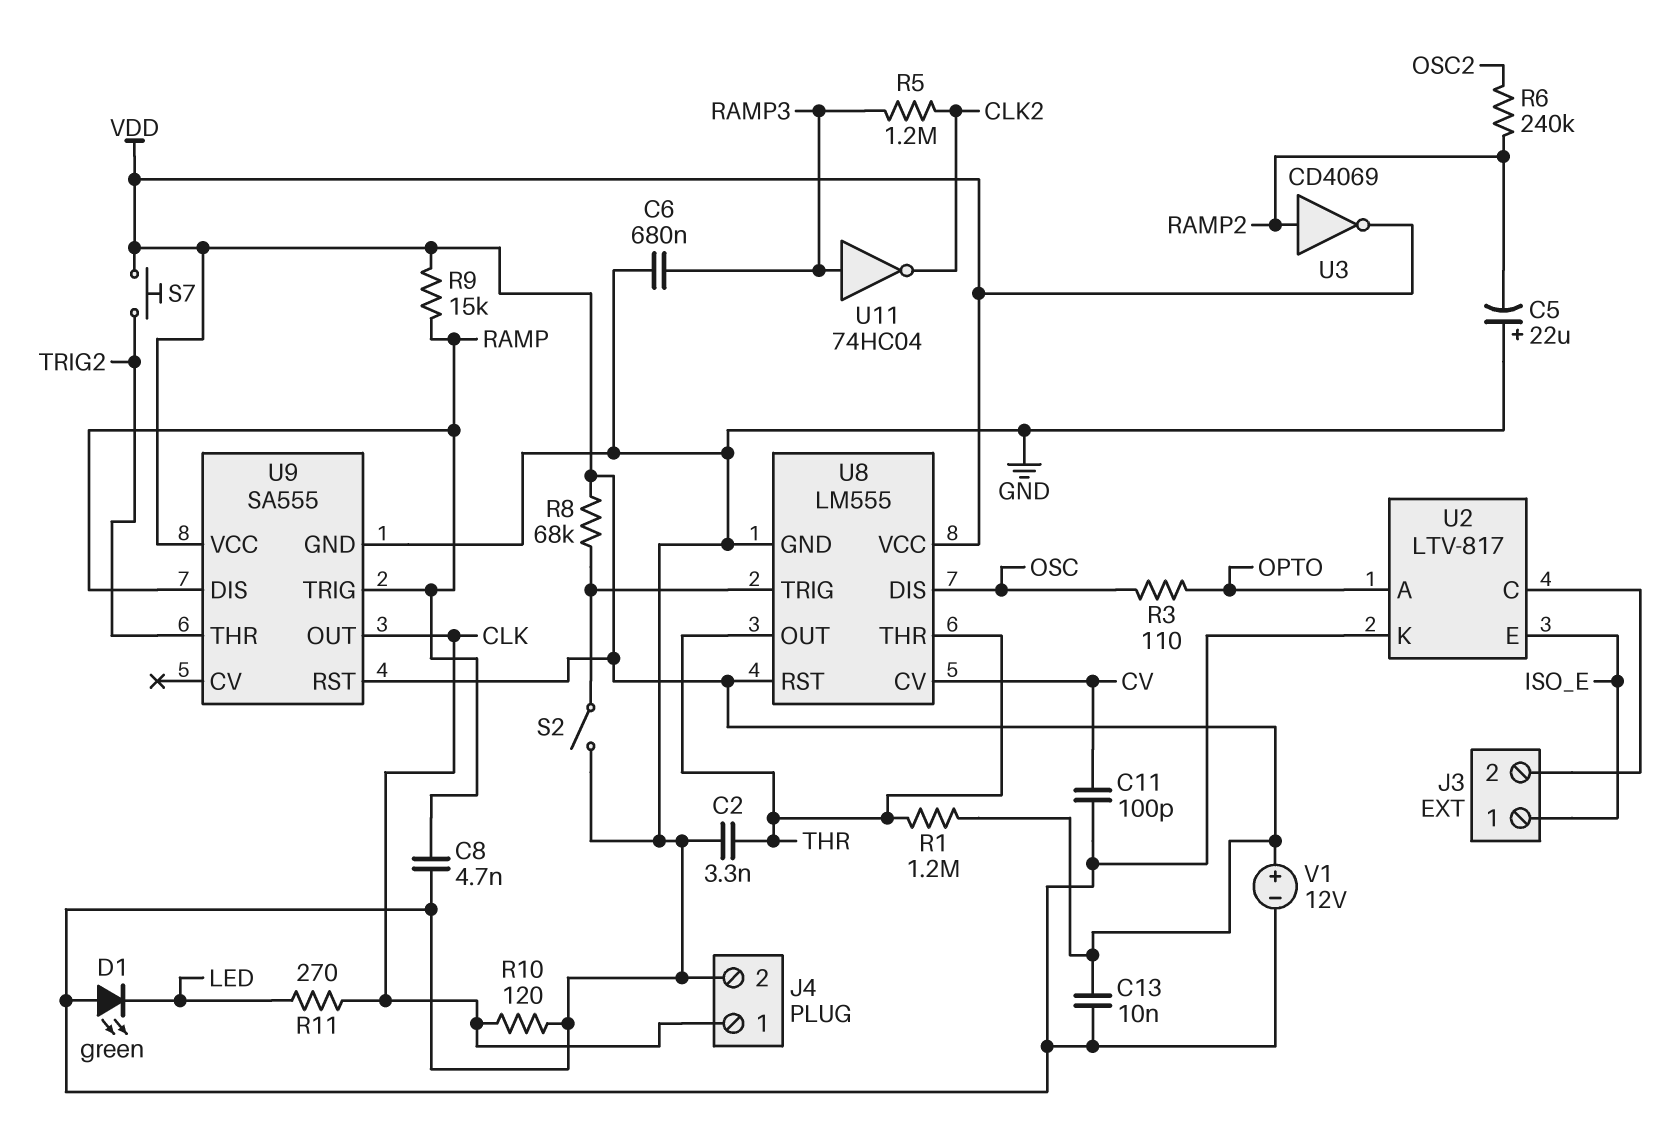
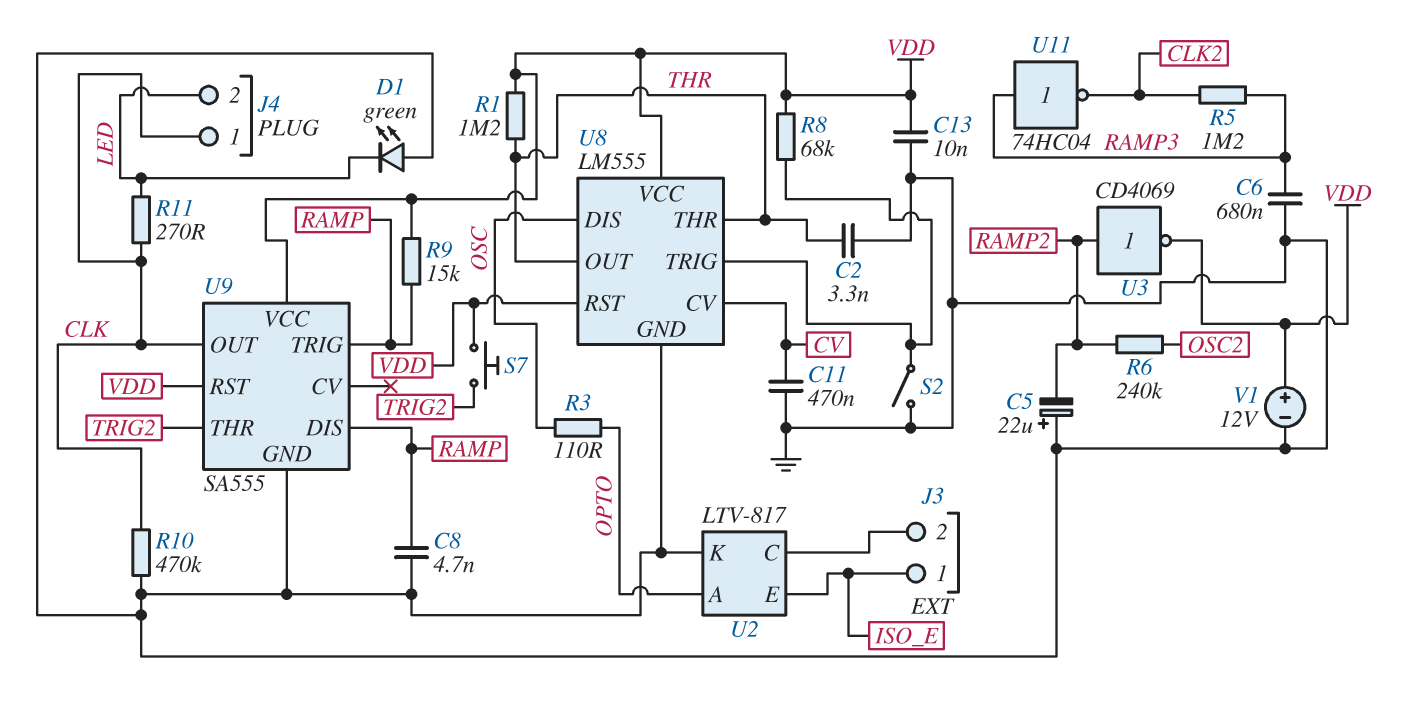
C11: 100pF (CV, GND) -> 470nF (CV, GND)
J4 pin 2: GND -> LED
R10: 120 (CLK, GND) -> 470k (CLK, GND)

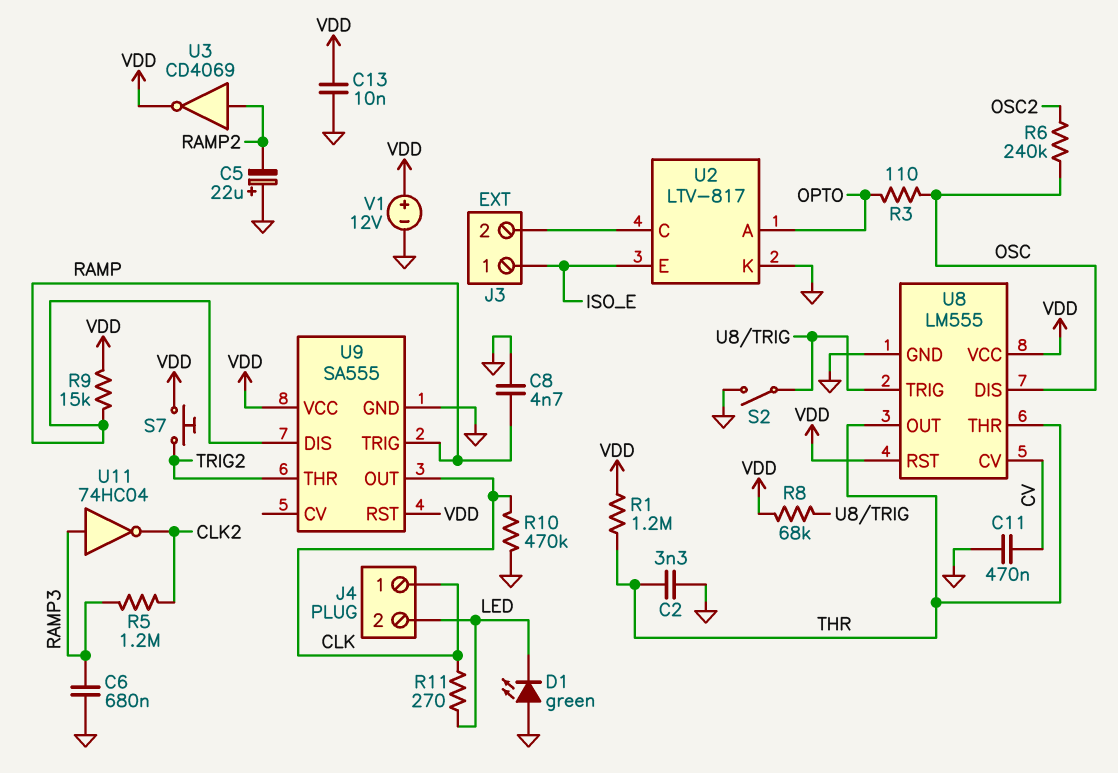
R6: 240k (OSC2, RAMP2) -> 240k (OSC, OSC2)

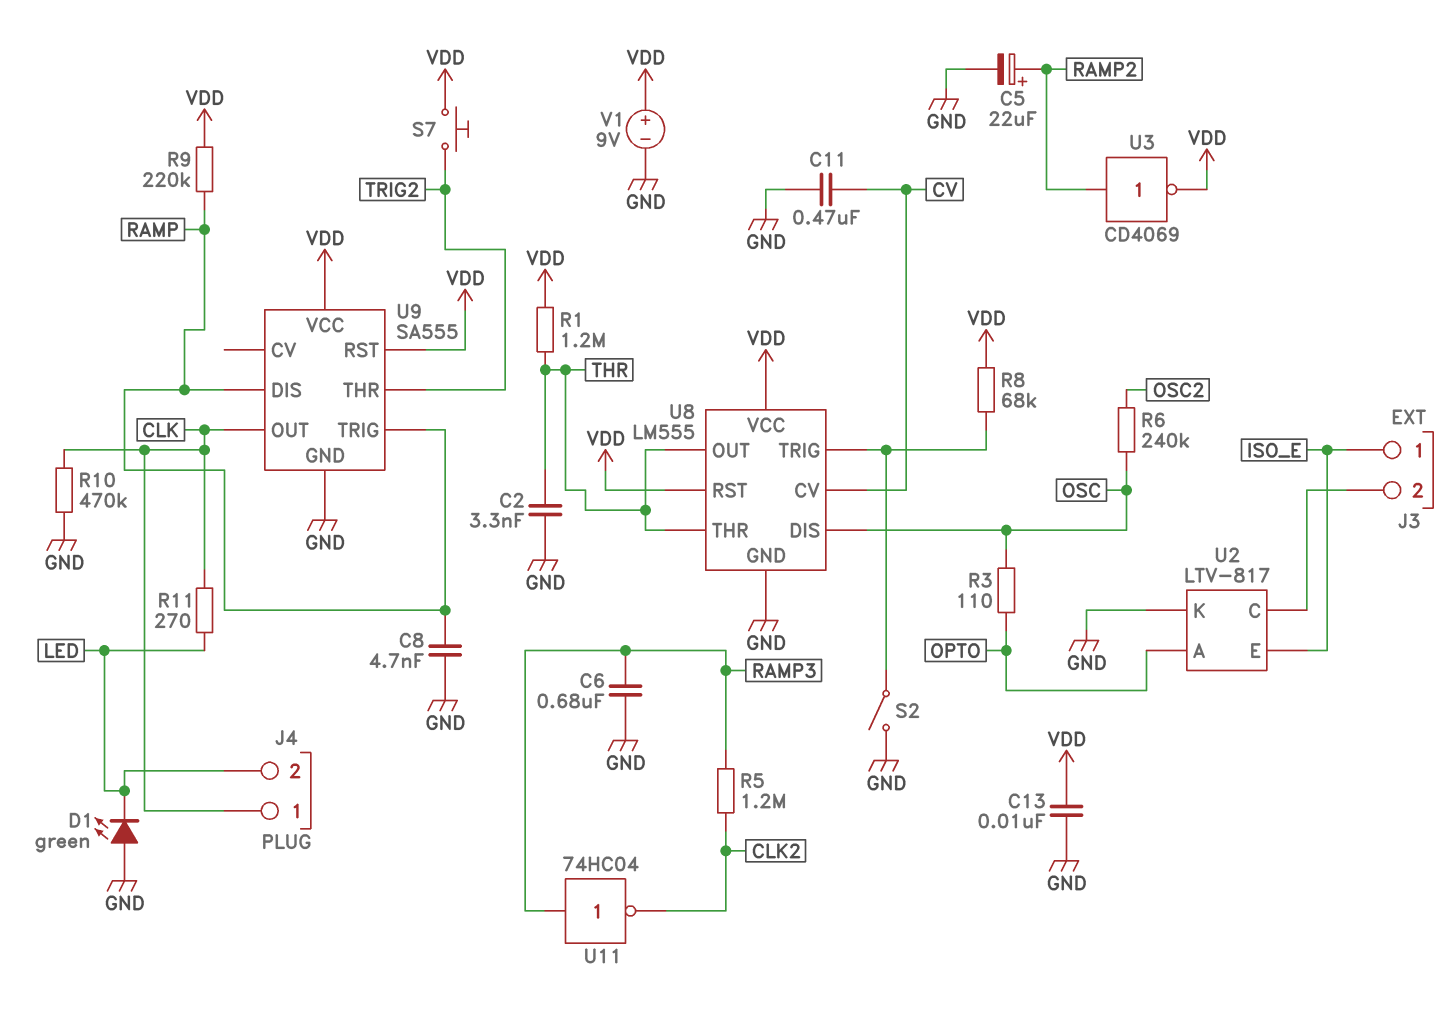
C5: 22uF (plus GND, minus RAMP2) -> 22uF (plus RAMP2, minus GND)
R9: 15k (RAMP, VDD) -> 220k (RAMP, VDD)
V1: 12V (plus VDD, minus GND) -> 9V (plus VDD, minus GND)

